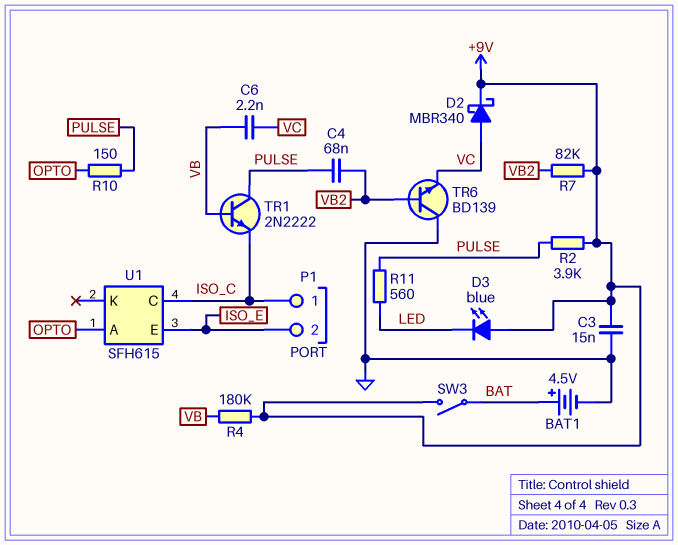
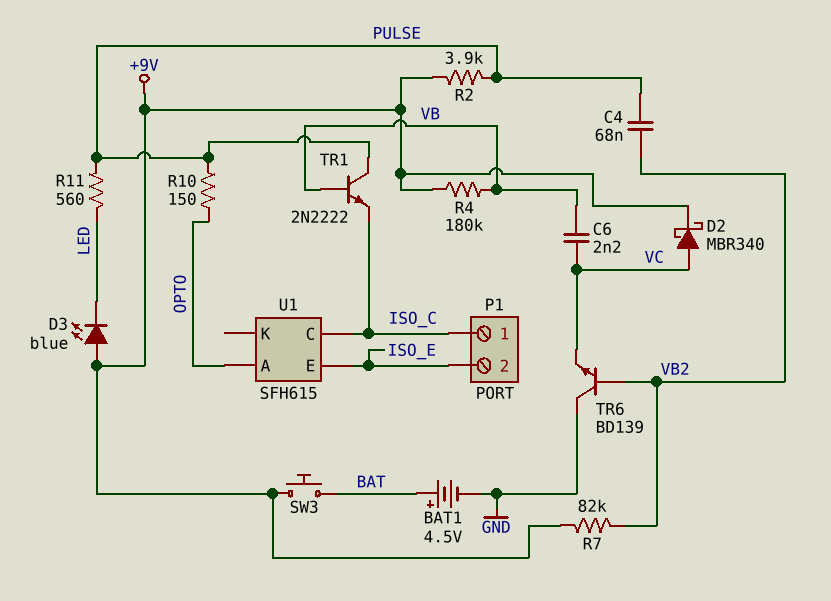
C3: 15nF (+9V, GND) -> none
SW3: switch (+9V, BAT) -> button (+9V, BAT)

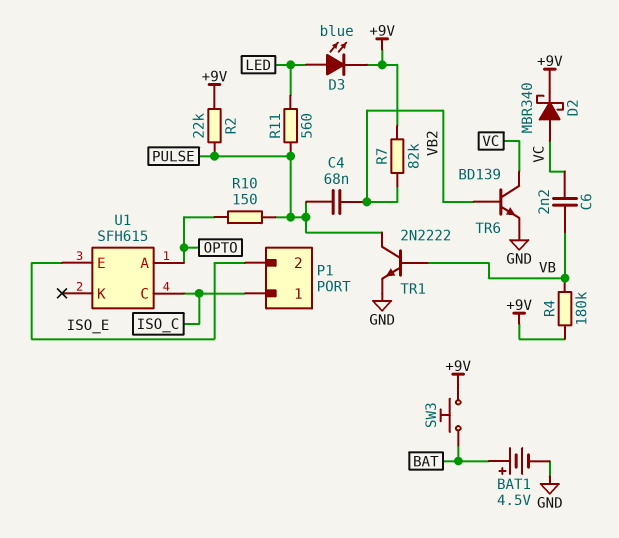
D3: LED blue (A +9V, K LED) -> LED blue (A LED, K +9V)
R2: 3.9k (+9V, PULSE) -> 22k (+9V, PULSE)
TR1: NPN 2N2222 (B VB, C PULSE, E ISO_C) -> NPN 2N2222 (B VB, C PULSE, E GND)
TR6: NPN BD139 (B VB2, C GND, E VC) -> NPN BD139 (B VB2, C VC, E GND)

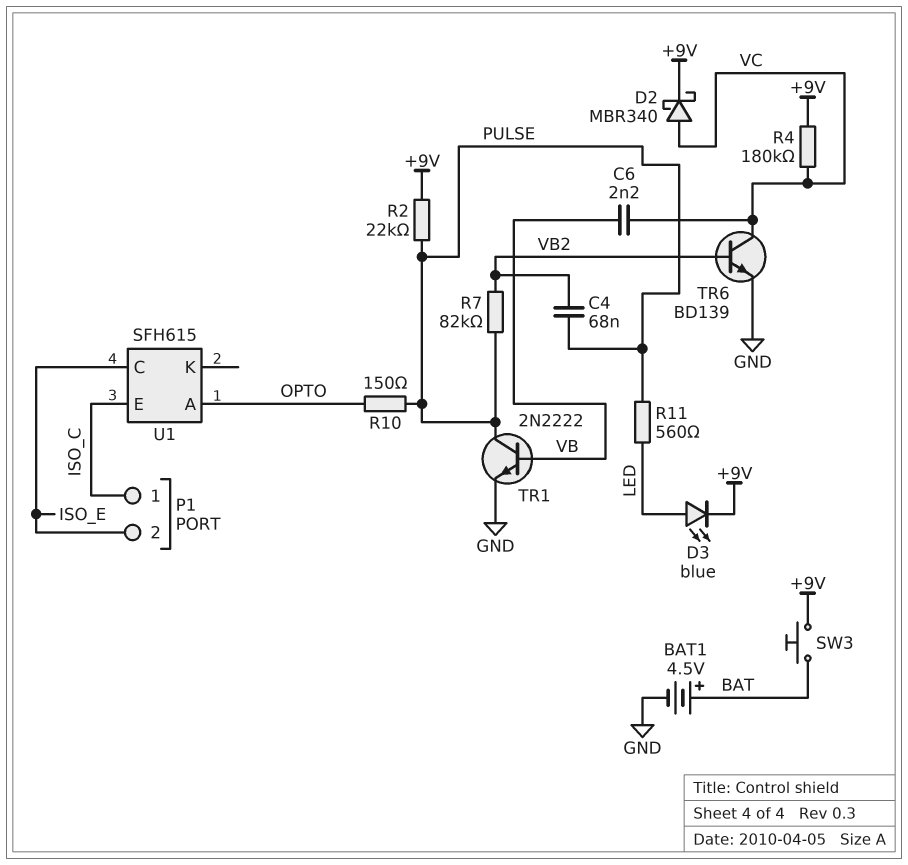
R4: 180k (+9V, VB) -> 180k (+9V, VC)
R7: 82k (+9V, VB2) -> 82k (PULSE, VB2)
U1 pin C: ISO_C -> ISO_E
U1 pin E: ISO_E -> ISO_C

